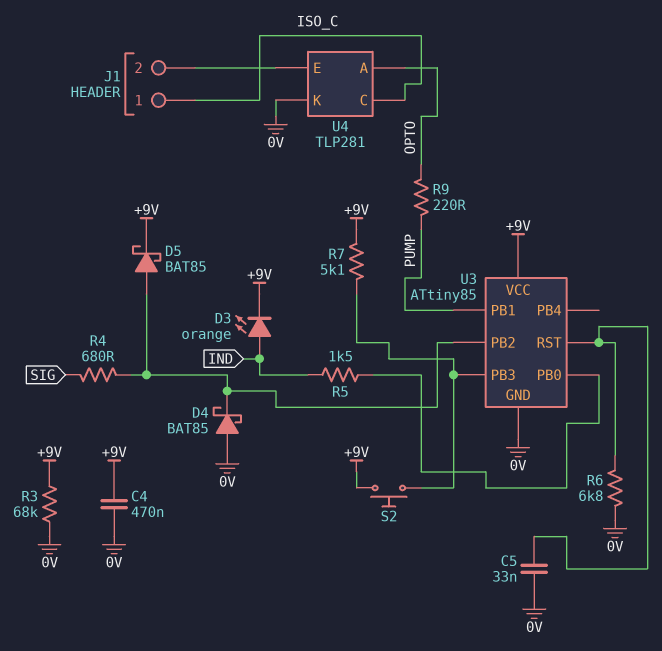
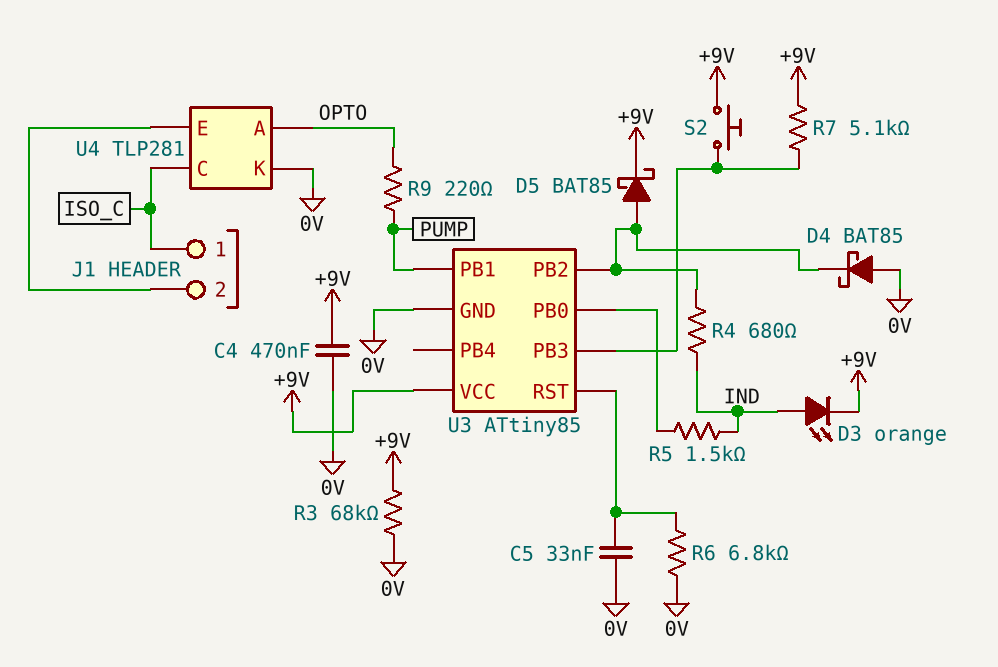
R4: 680 (SIG, U3/PB2) -> 680 (IND, U3/PB2)

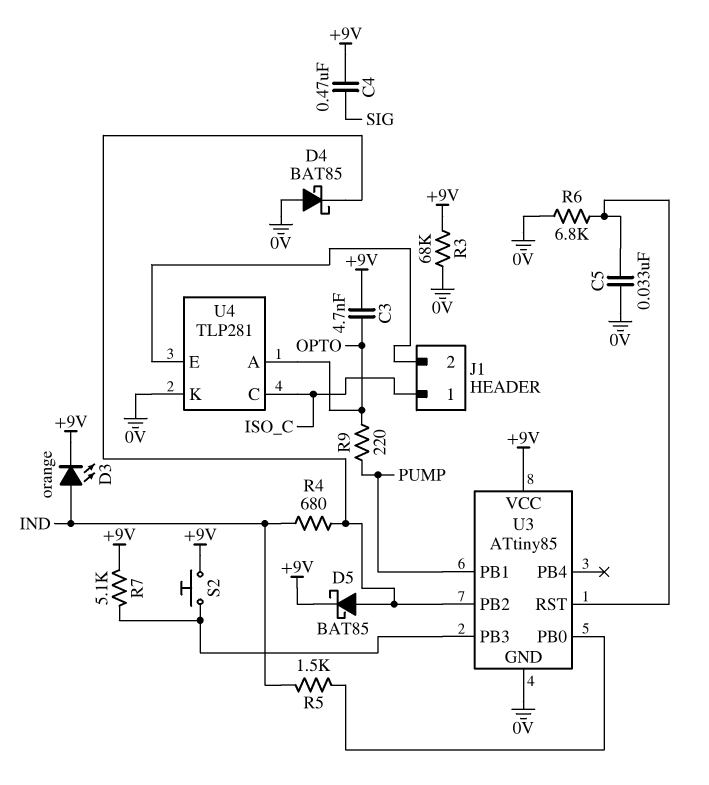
C3: none -> 4.7nF (+9V, OPTO)
C4: 470nF (+9V, 0V) -> 470nF (+9V, SIG)

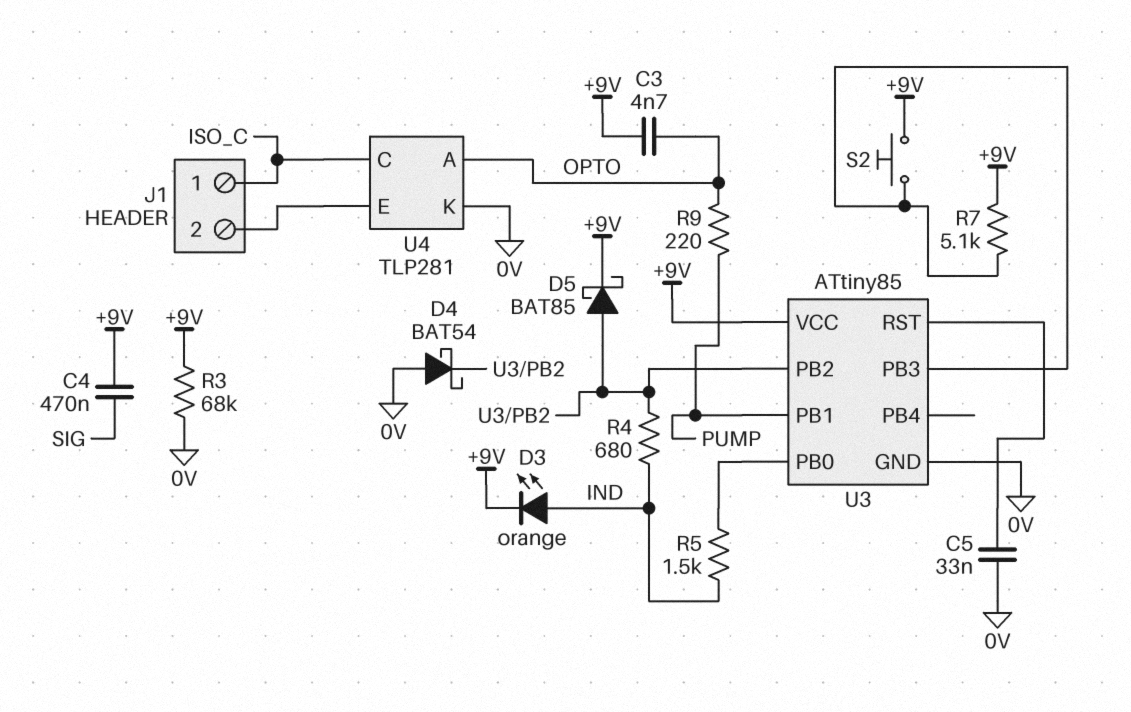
D4: schottky BAT85 (A 0V, K U3/PB2) -> schottky BAT54 (A 0V, K U3/PB2)
R6: 6.8k (0V, U3/RST) -> none

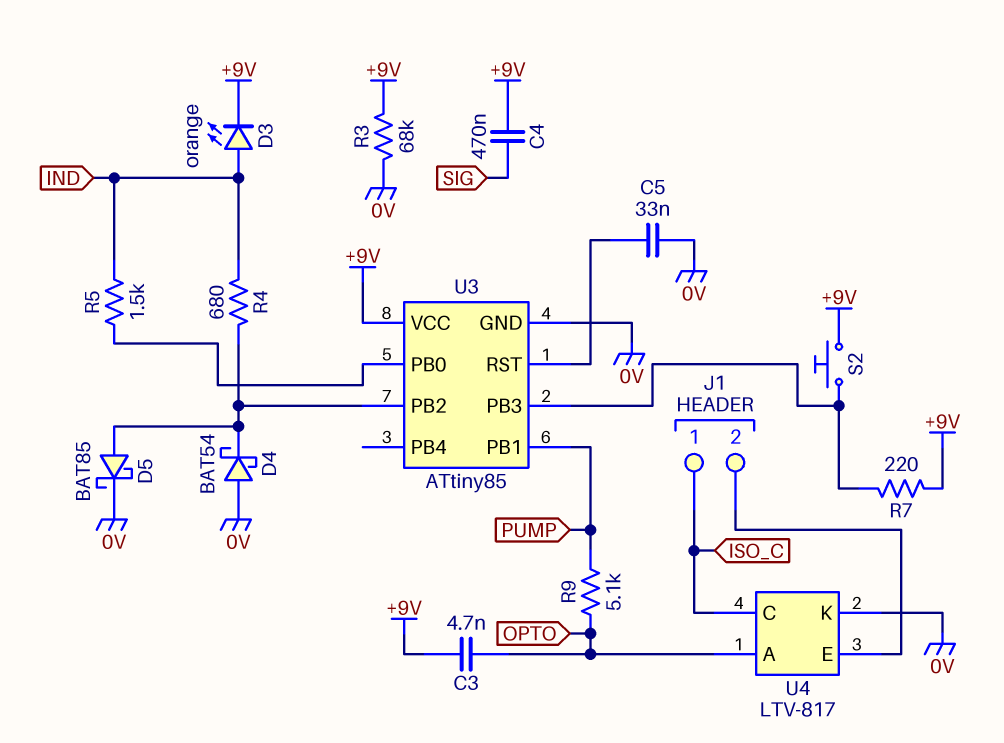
D5: schottky BAT85 (A U3/PB2, K +9V) -> schottky BAT85 (A U3/PB2, K 0V)
R7: 5.1k (+9V, U3/PB3) -> 220 (+9V, U3/PB3)
R9: 220 (OPTO, PUMP) -> 5.1k (OPTO, PUMP)
U4: TLP281 -> LTV-817

